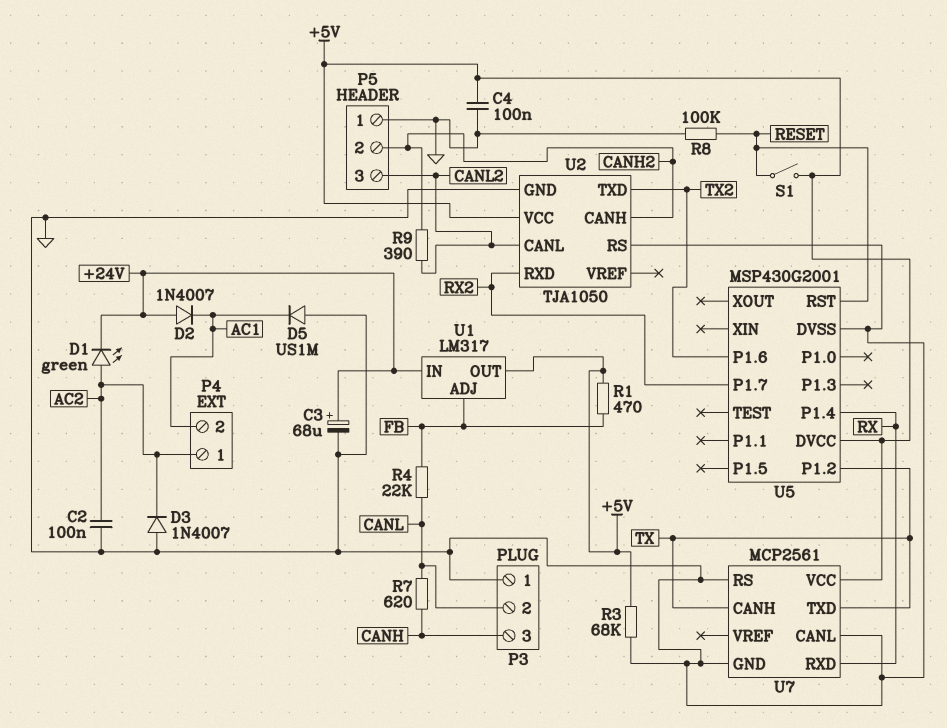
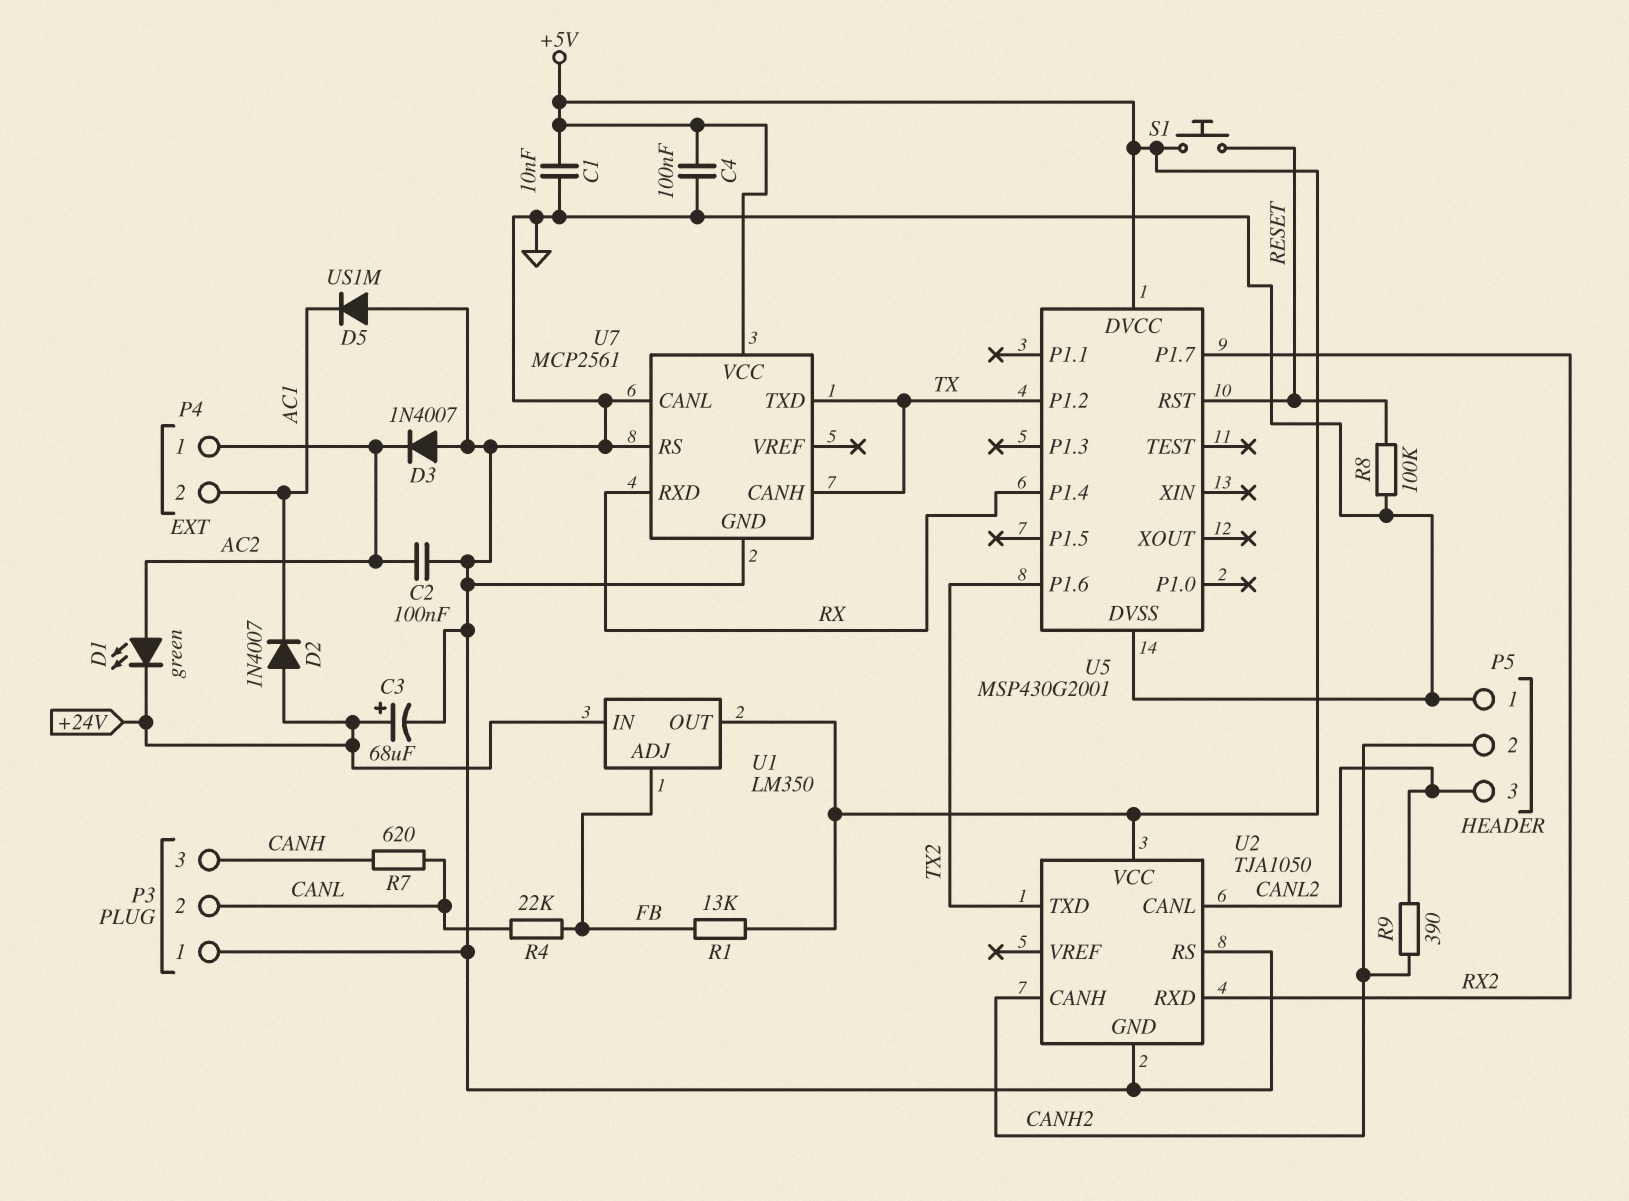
C1: none -> 10nF (+5V, GND)
R1: 470 (+5V, FB) -> 13k (+5V, FB)
R3: 68k (+5V, GND) -> none
S1: switch (+5V, RESET) -> button (+5V, RESET)
U1: LM317 -> LM350

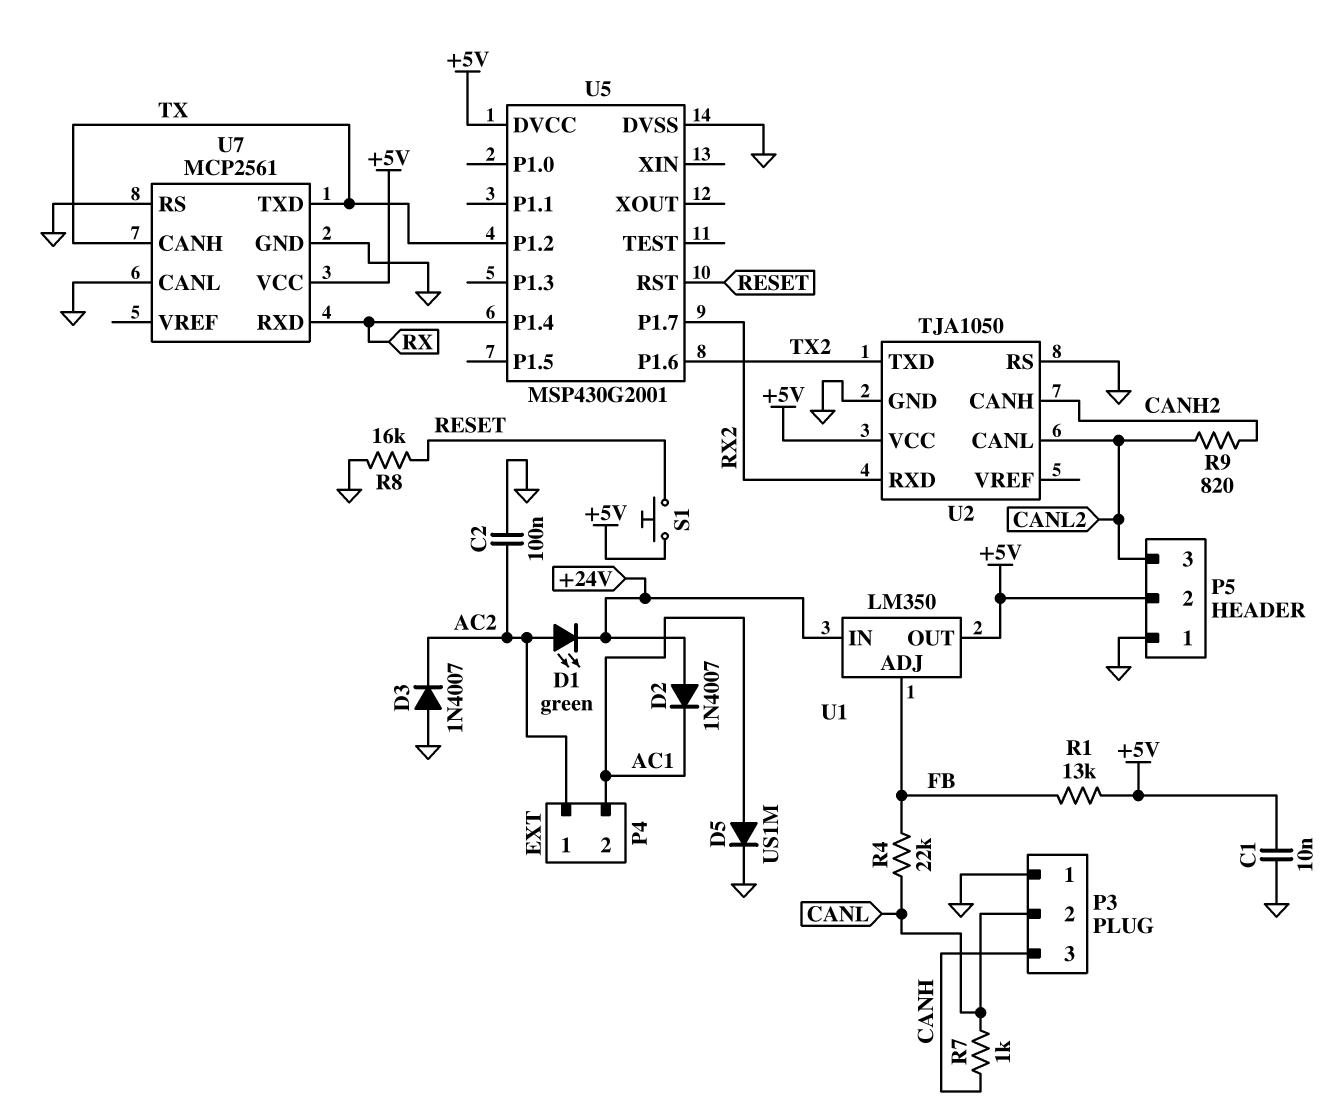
C3: 68uF (plus +24V, minus GND) -> none
C4: 100nF (+5V, GND) -> none
D5: diode US1M (A GND, K AC1) -> diode US1M (A AC1, K GND)
P5 pin 2: CANH2 -> +5V
R7: 620 (CANH, CANL) -> 1k (CANH, CANL)
R8: 100k (GND, RESET) -> 16k (GND, RESET)
R9: 390 (CANH2, CANL2) -> 820 (CANH2, CANL2)

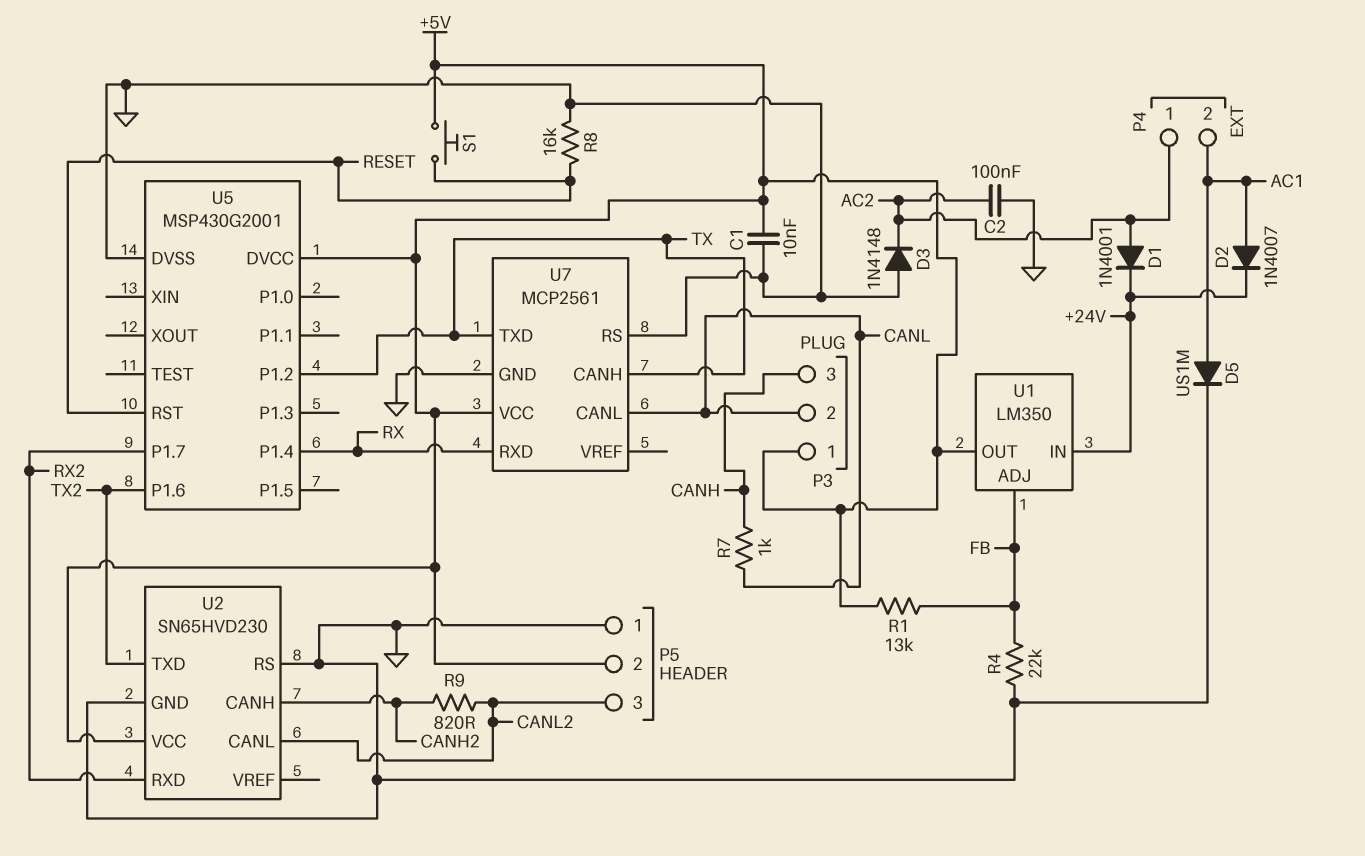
D1: LED green (A AC2, K +24V) -> diode 1N4001 (A AC2, K +24V)
D2: diode 1N4007 (A +24V, K AC1) -> diode 1N4007 (A AC1, K +24V)
D3: diode 1N4007 (A GND, K AC2) -> diode 1N4148 (A GND, K AC2)
P3 pin 1: GND -> +5V
R4: 22k (CANL, FB) -> 22k (FB, GND)
U2: TJA1050 -> SN65HVD230
U7 pin CANL: GND -> CANL

